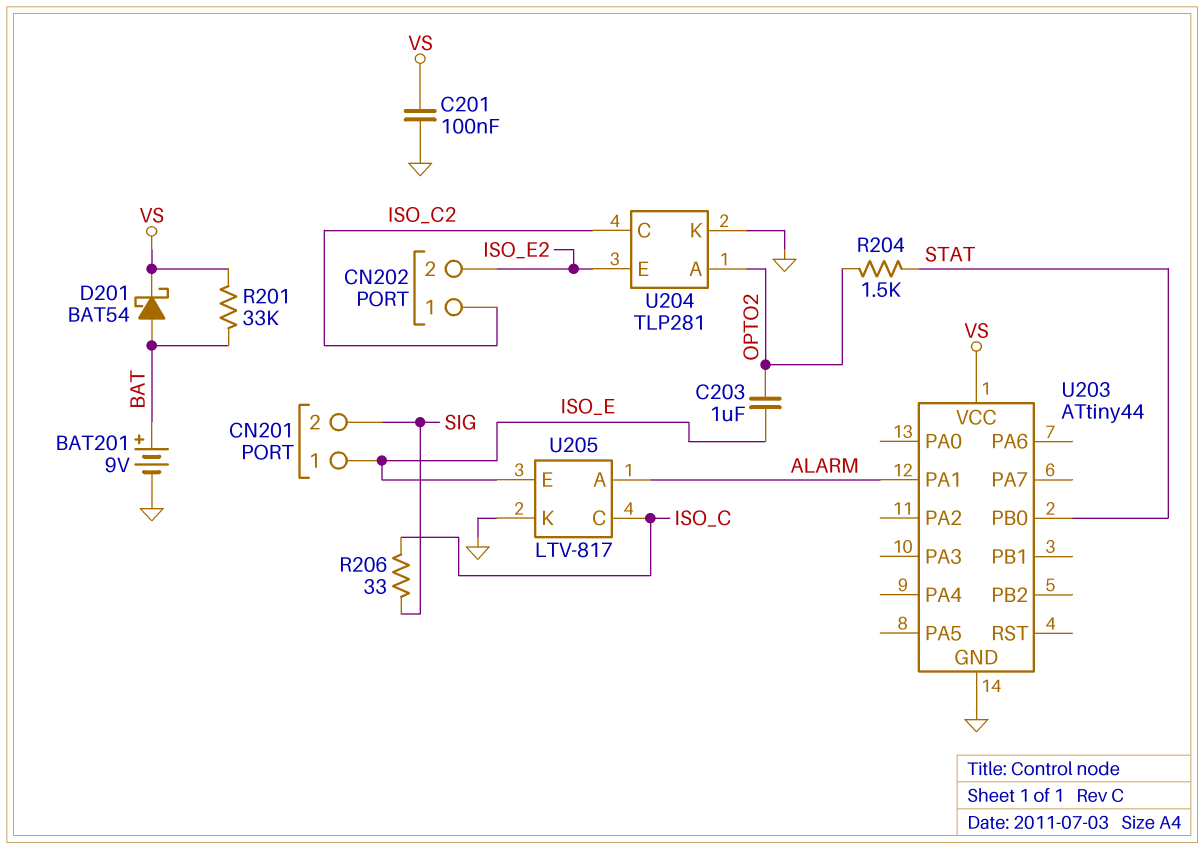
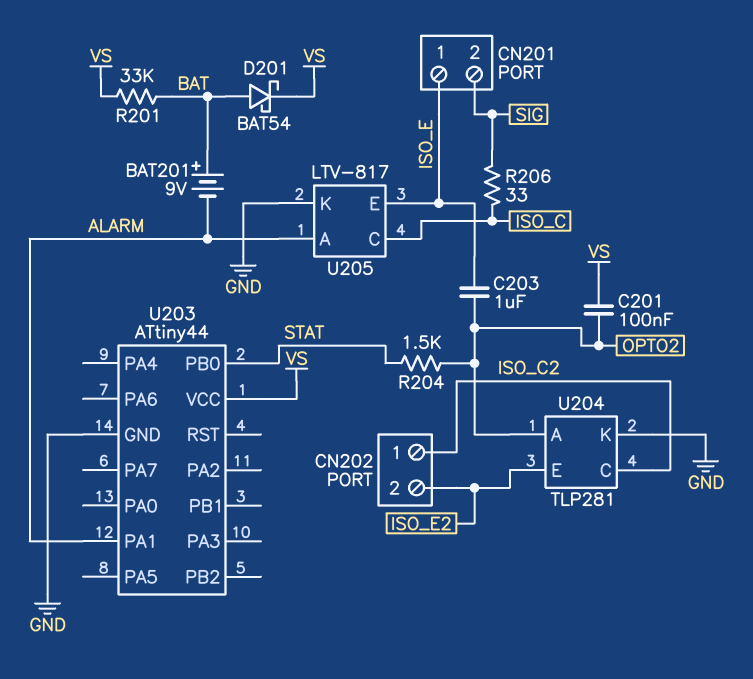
BAT201: 9V (plus BAT, minus GND) -> 9V (plus BAT, minus ALARM)
C201: 100nF (GND, VS) -> 100nF (OPTO2, VS)

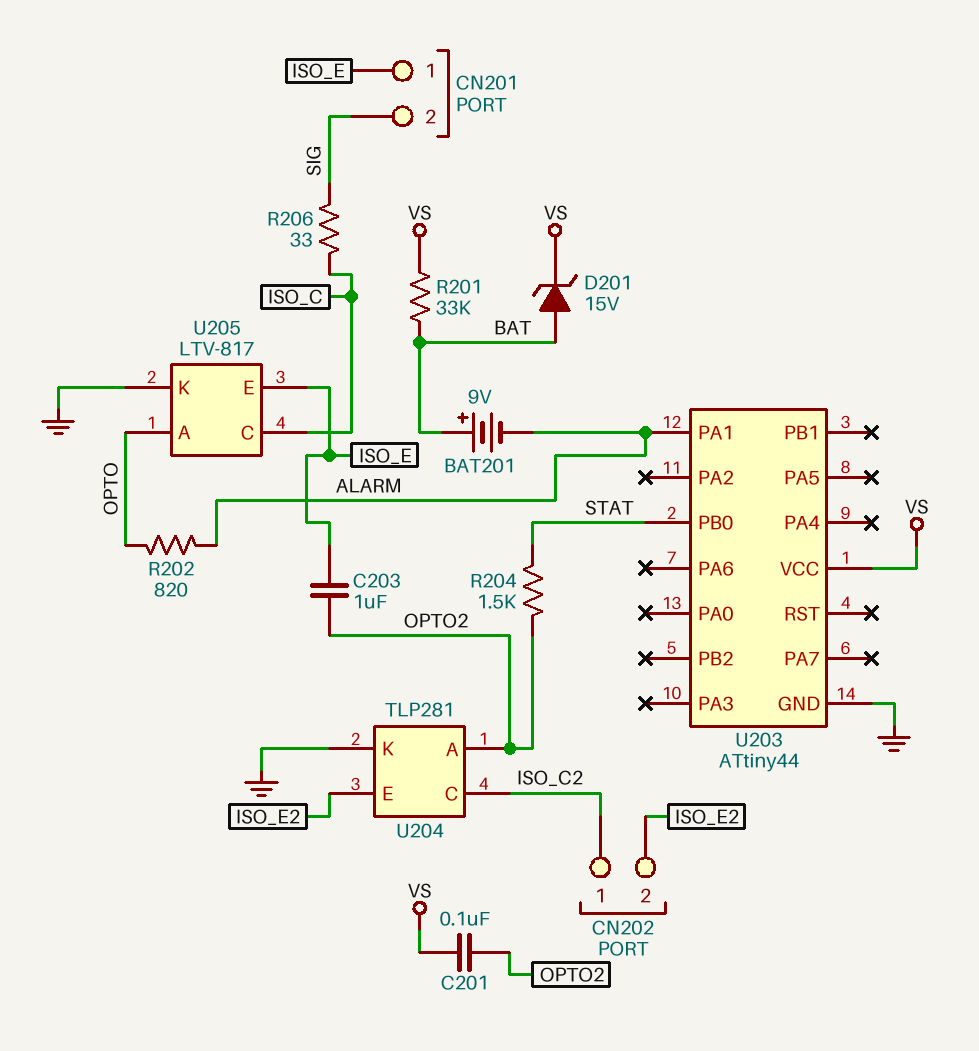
D201: schottky BAT54 (A BAT, K VS) -> zener 15V (A BAT, K VS)
R202: none -> 820 (ALARM, OPTO)
U205 pin A: ALARM -> OPTO

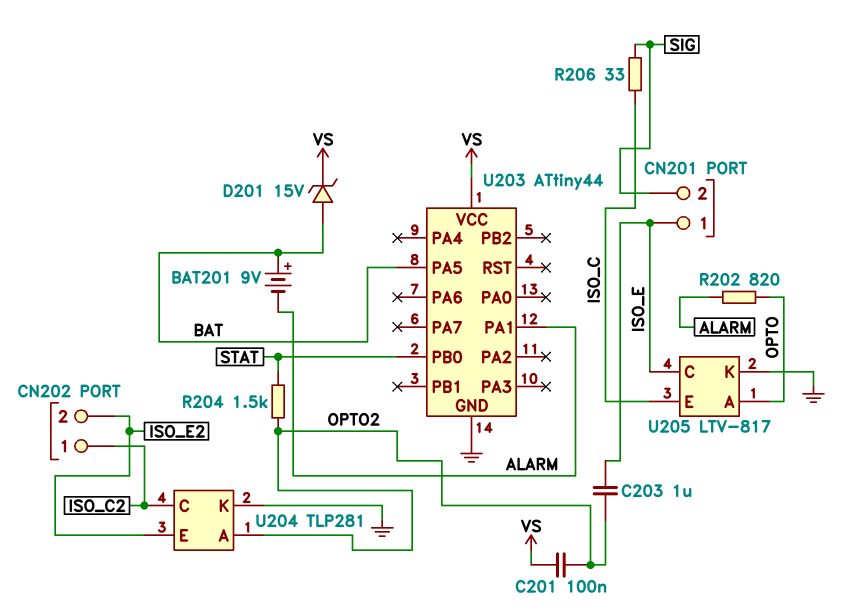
R201: 33k (BAT, VS) -> none
U203 pin PA5: none -> BAT
U205 pin C: ISO_C -> ISO_E
U205 pin E: ISO_E -> ISO_C

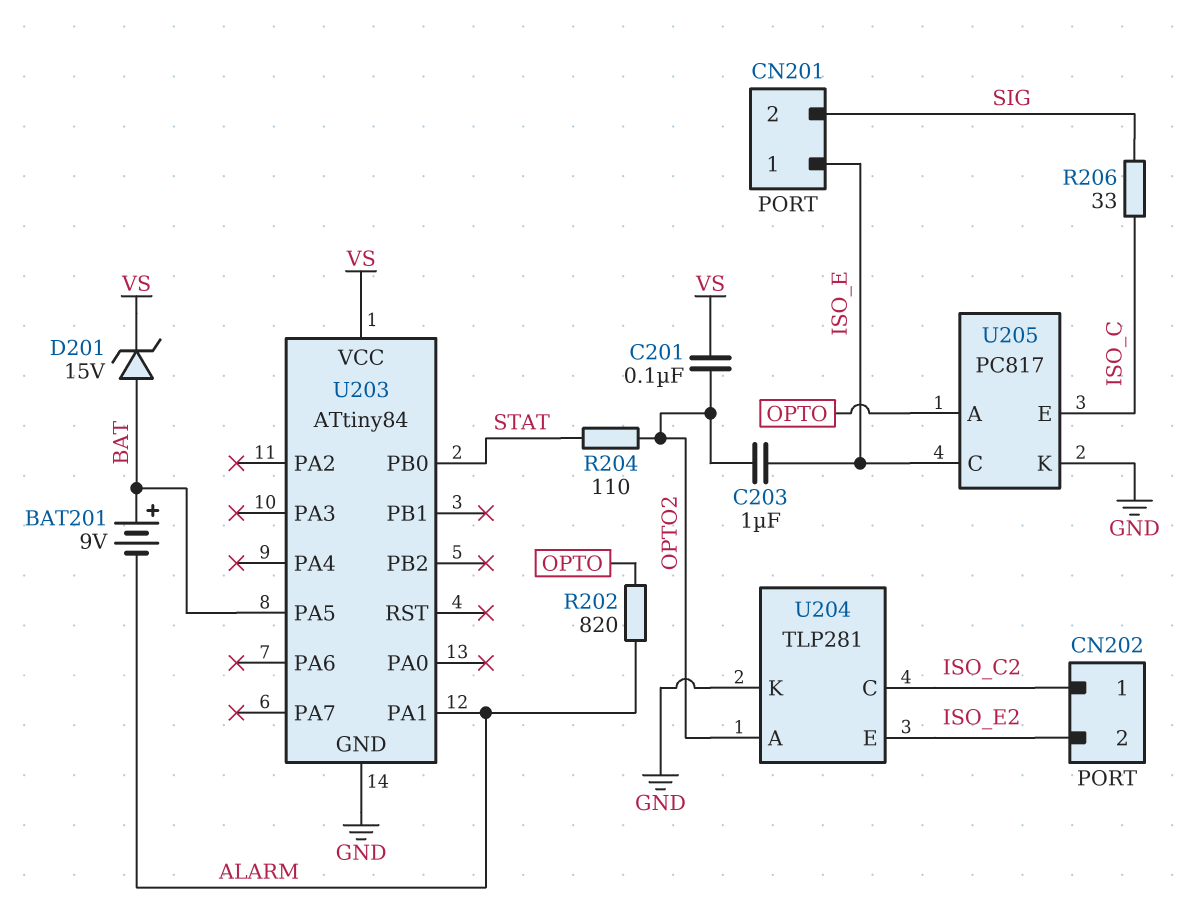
R204: 1.5k (OPTO2, STAT) -> 110 (OPTO2, STAT)
U203: ATtiny44 -> ATtiny84
U205: LTV-817 -> PC817

